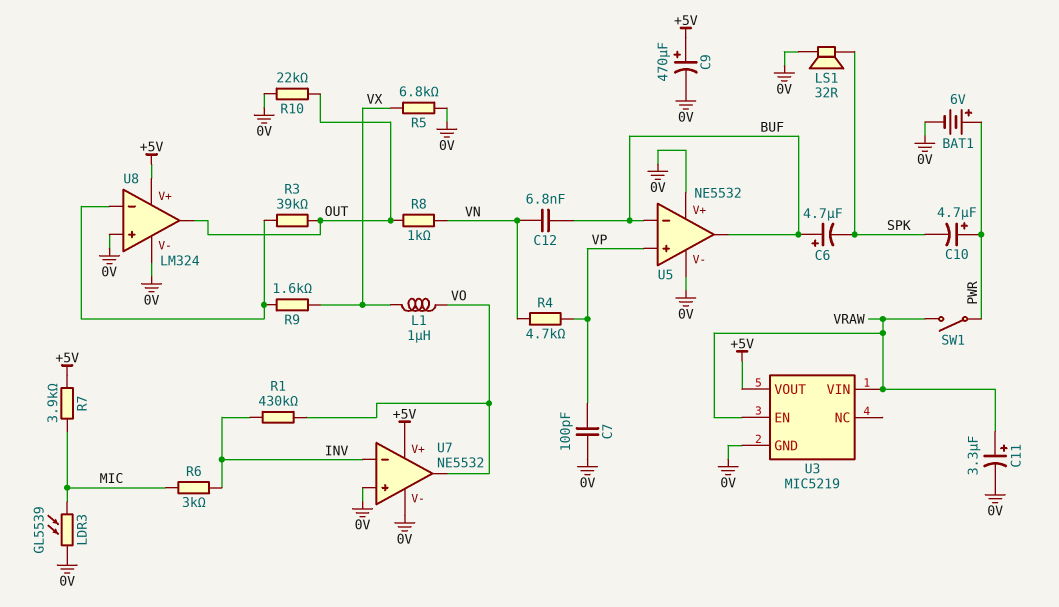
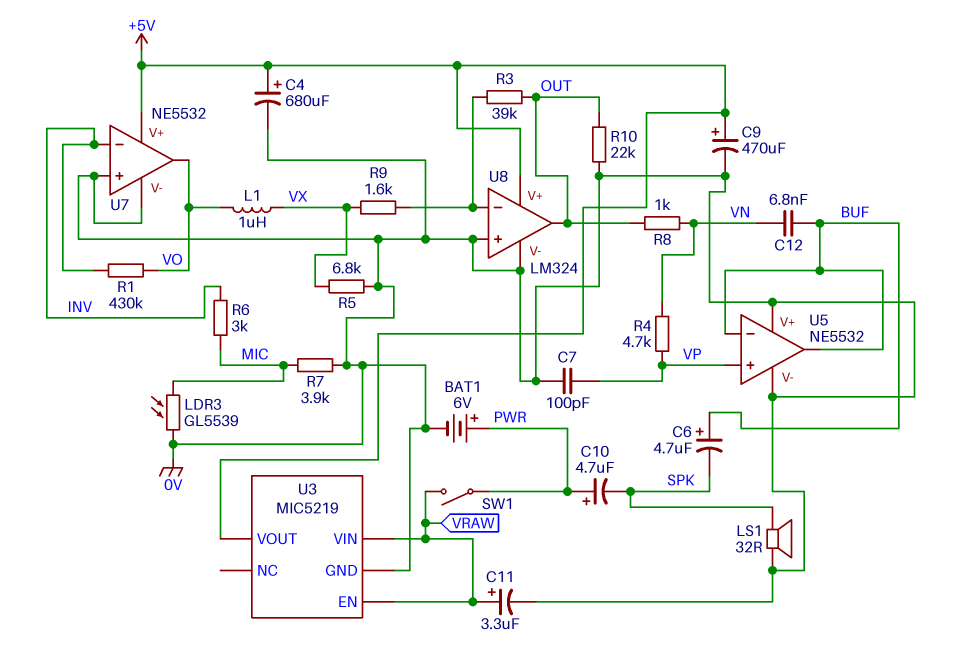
C4: none -> 680uF (plus +5V, minus 0V)
R7: 3.9k (+5V, MIC) -> 3.9k (0V, MIC)

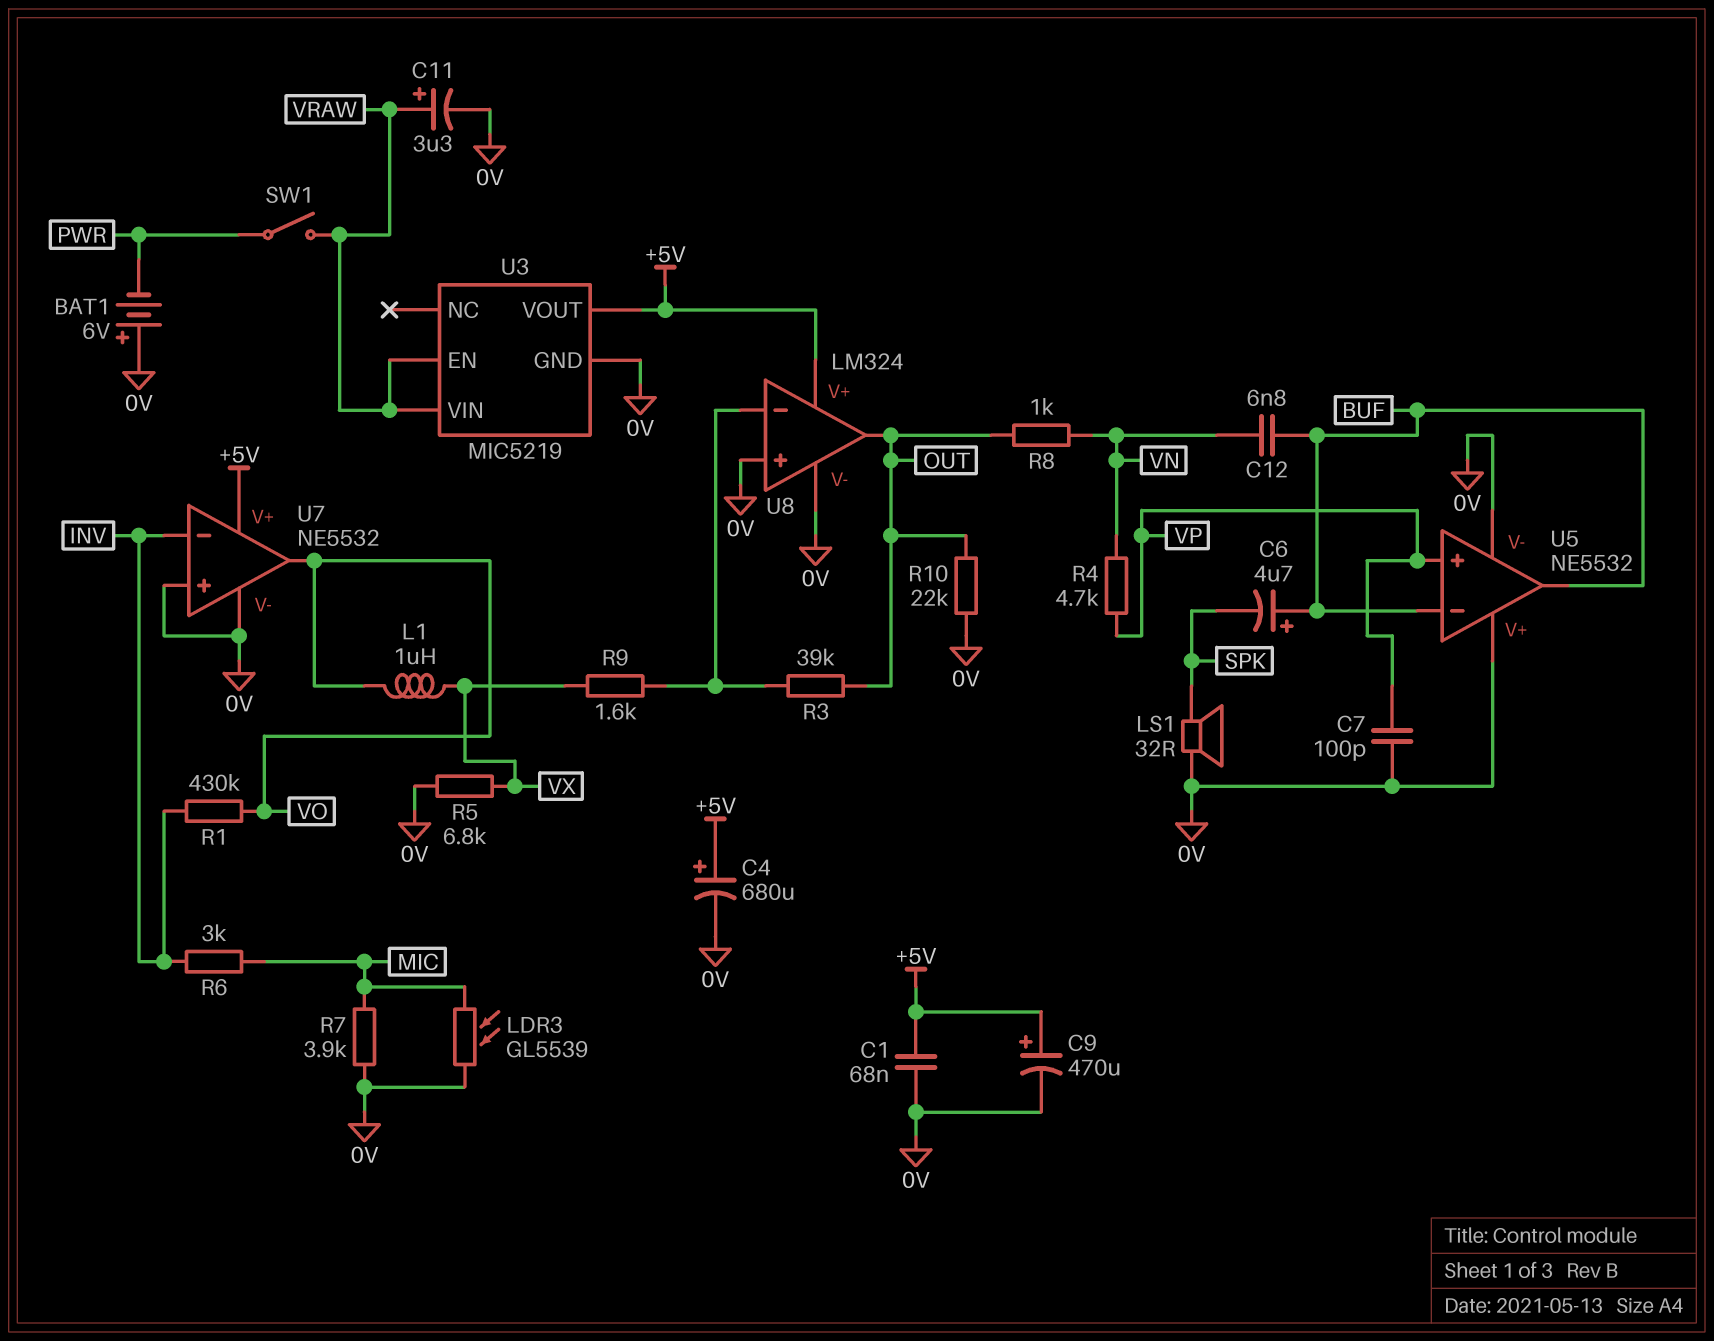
BAT1: 6V (plus PWR, minus 0V) -> 6V (plus 0V, minus PWR)
C1: none -> 68nF (+5V, 0V)
C10: 4.7uF (plus PWR, minus SPK) -> none

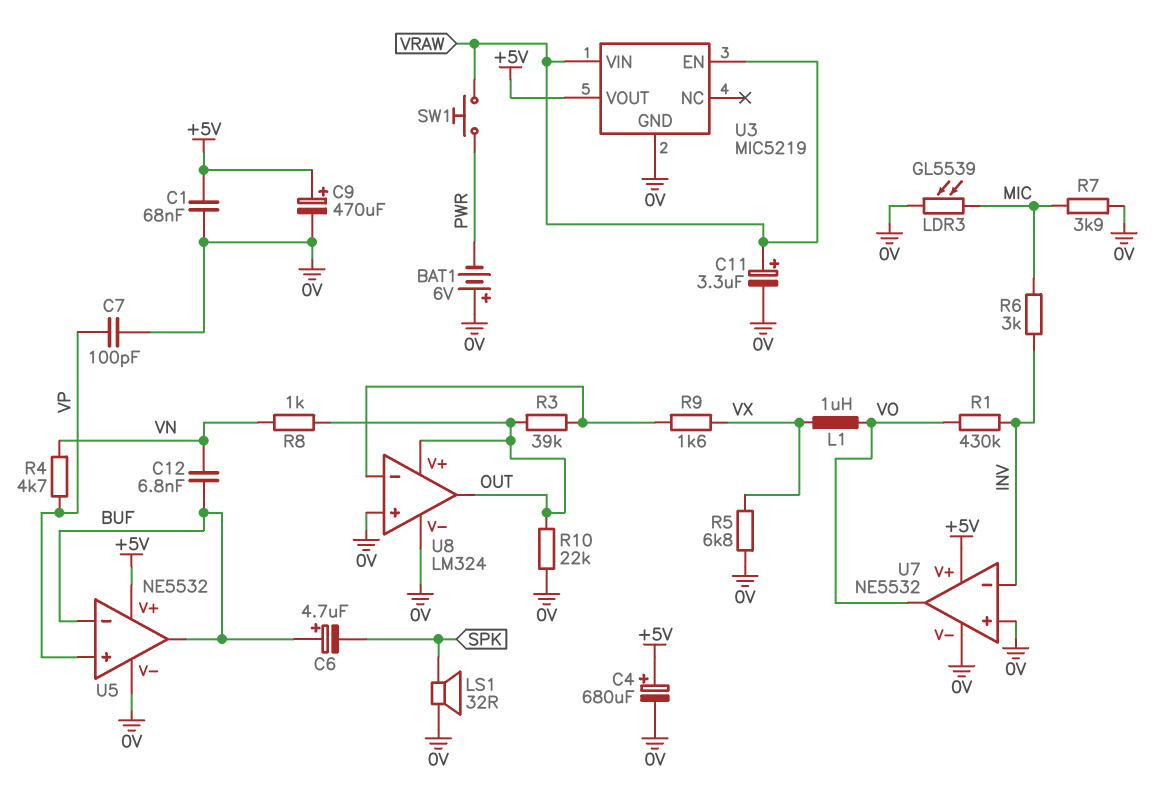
SW1: switch (PWR, VRAW) -> button (PWR, VRAW)
U5 pin V+: 0V -> +5V
U8 pin V+: +5V -> OUT

